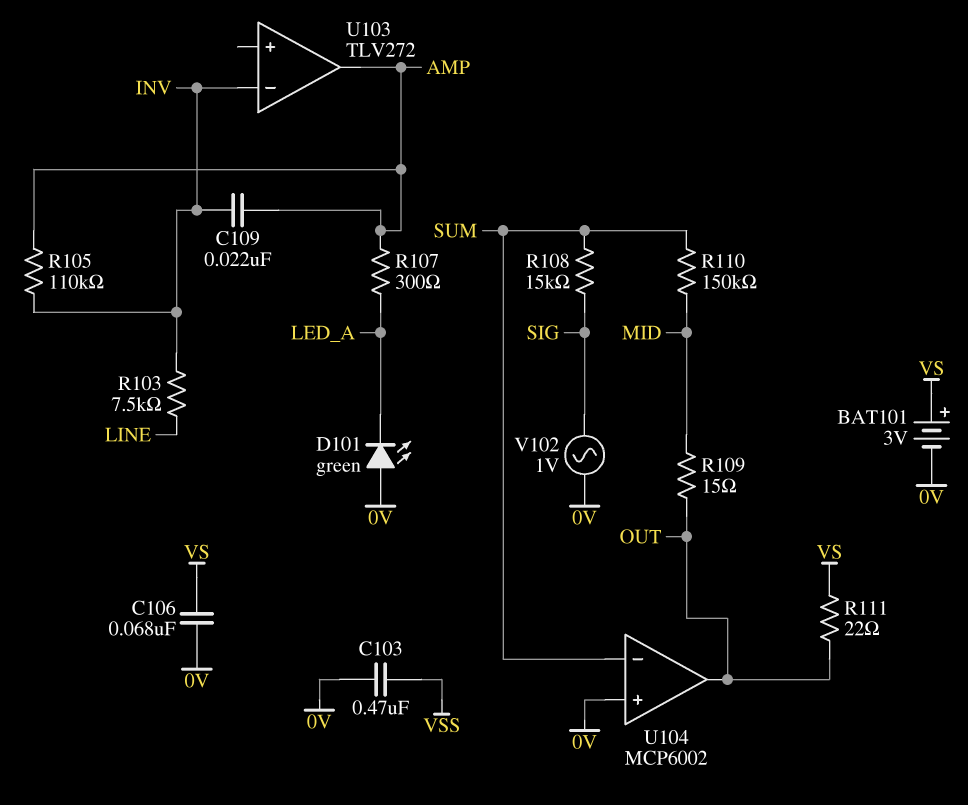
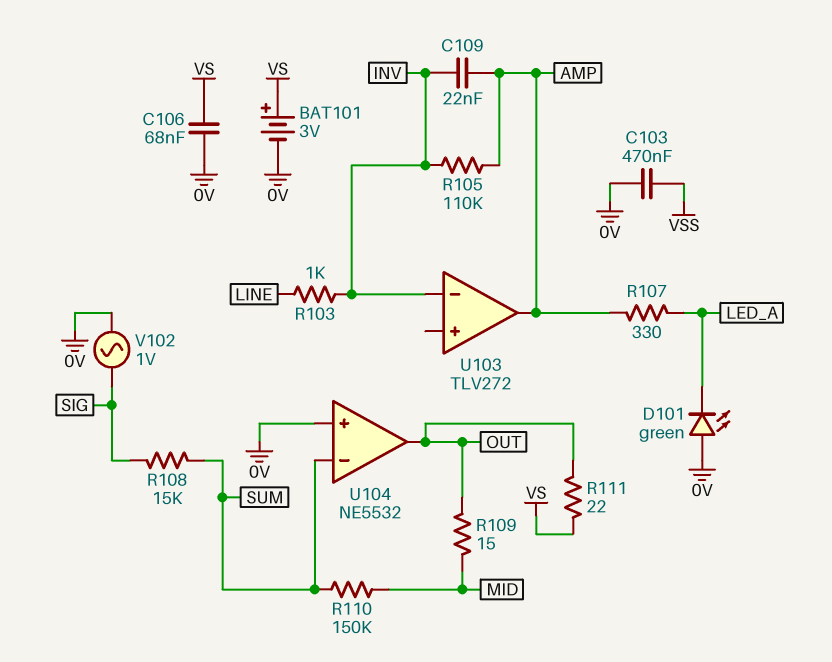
R103: 7.5k (INV, LINE) -> 1k (INV, LINE)
R107: 300 (AMP, LED_A) -> 330 (AMP, LED_A)
U104: MCP6002 -> NE5532

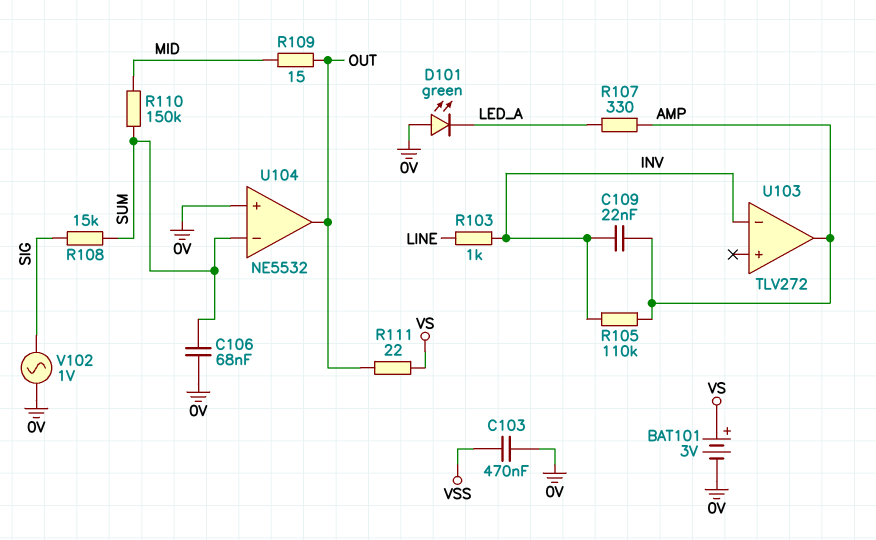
C106: 68nF (0V, VS) -> 68nF (0V, SUM)

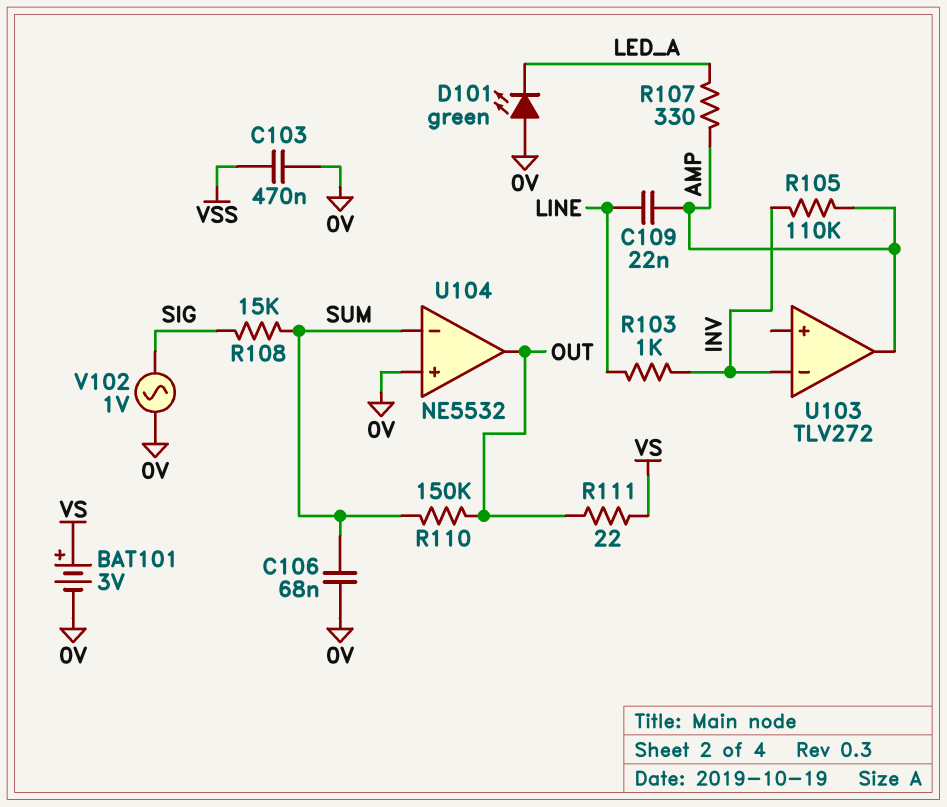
C109: 22nF (AMP, INV) -> 22nF (AMP, LINE)
R109: 15 (MID, OUT) -> none
R110: 150k (MID, SUM) -> 150k (OUT, SUM)

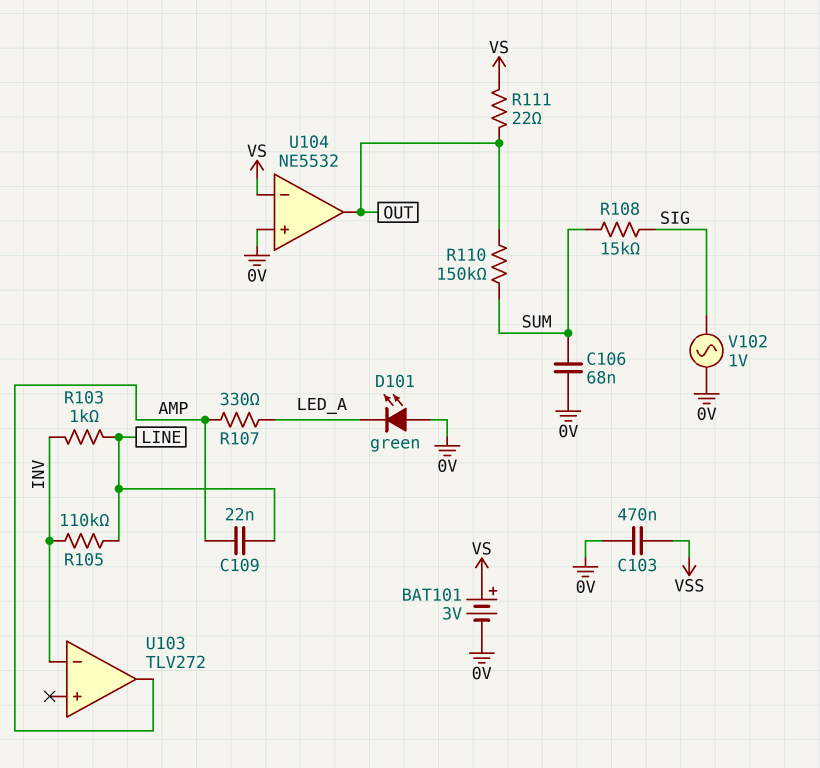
R105: 110k (AMP, INV) -> 110k (INV, LINE)
U104 pin in-: SUM -> VS

